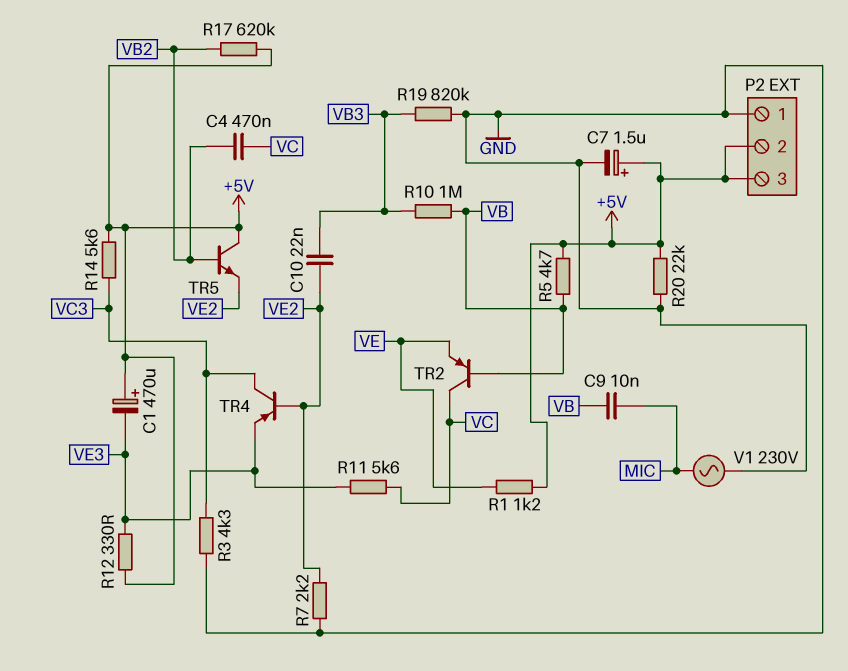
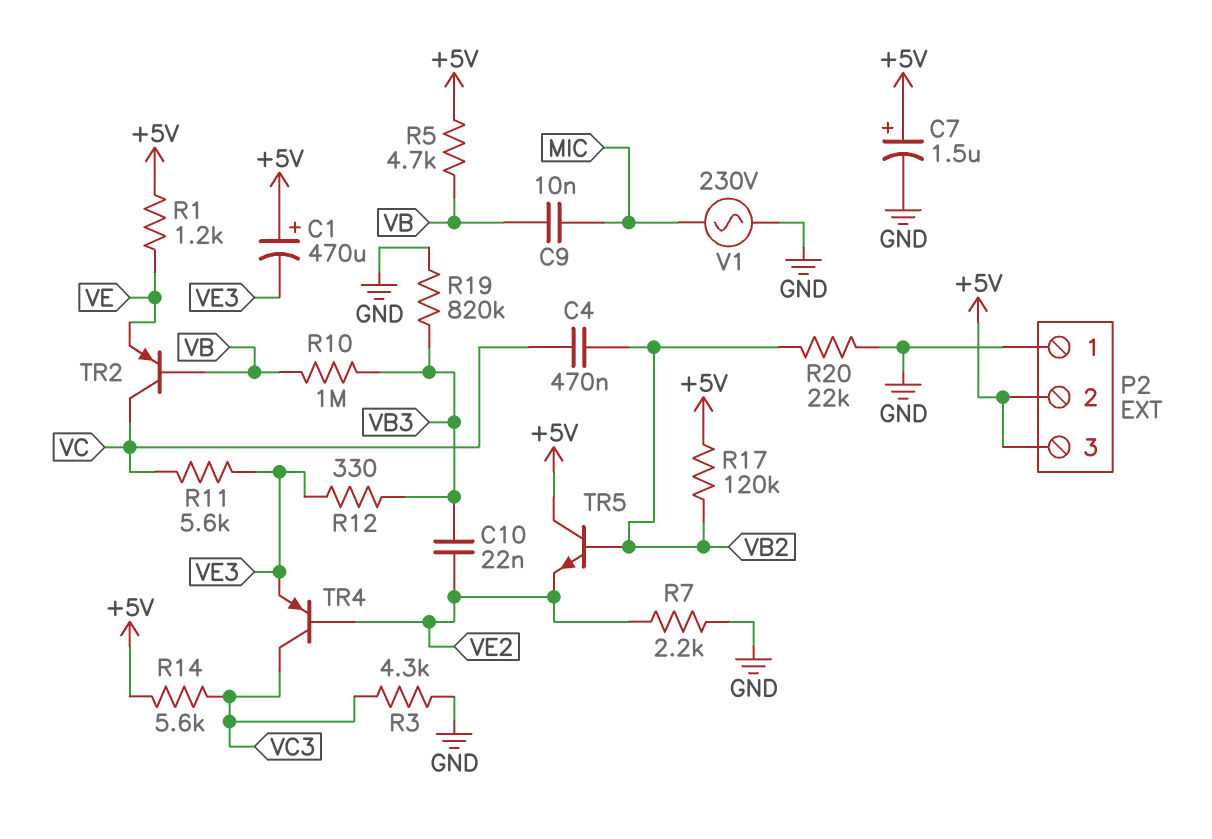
R12: 330 (+5V, VE3) -> 330 (VB3, VE3)
R17: 620k (+5V, VB2) -> 120k (+5V, VB2)
R20: 22k (+5V, GND) -> 22k (GND, VB2)

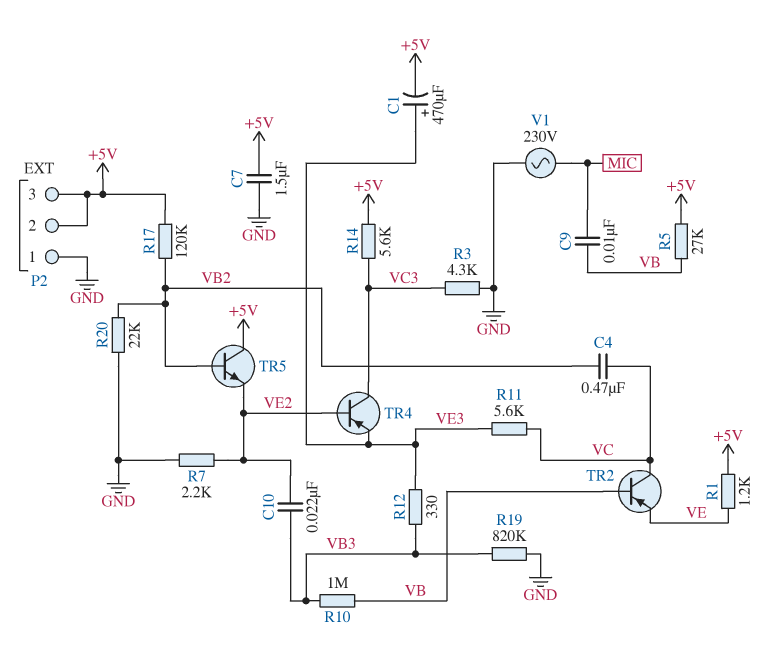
C1: 470uF (plus +5V, minus VE3) -> 470uF (plus VE3, minus +5V)
C7: 1.5uF (plus +5V, minus GND) -> 1.5uF (+5V, GND)
R5: 4.7k (+5V, VB) -> 27k (+5V, VB)

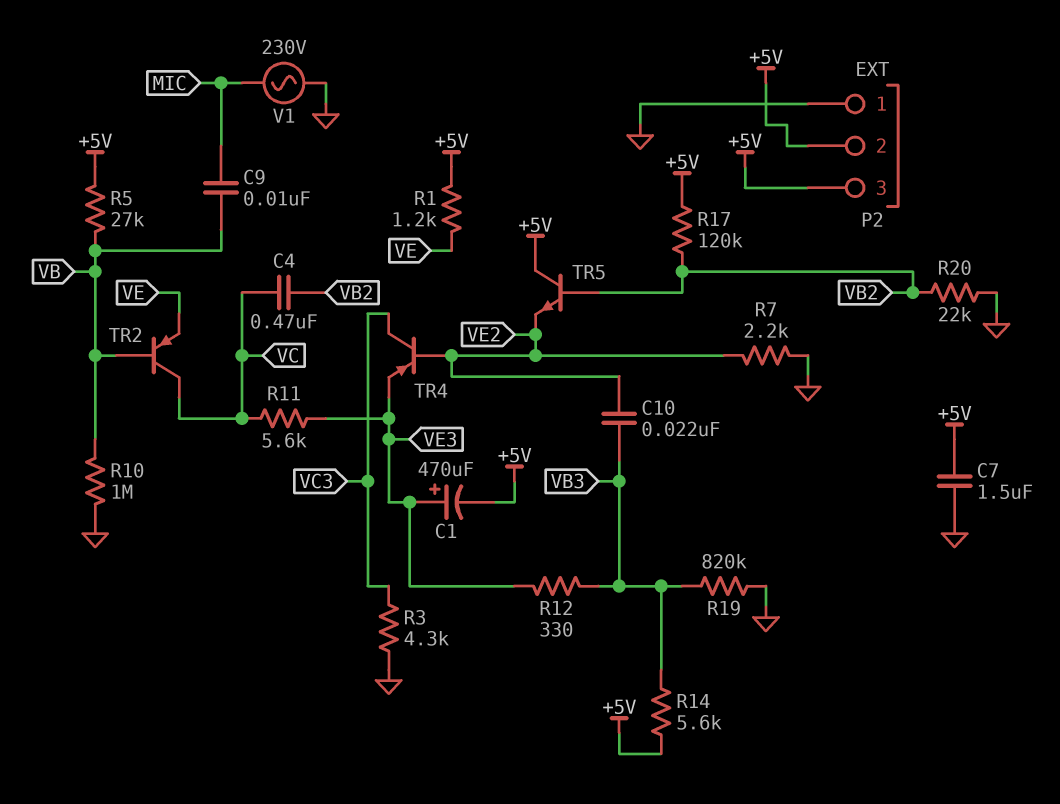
R10: 1M (VB, VB3) -> 1M (GND, VB)
R14: 5.6k (+5V, VC3) -> 5.6k (+5V, VB3)

